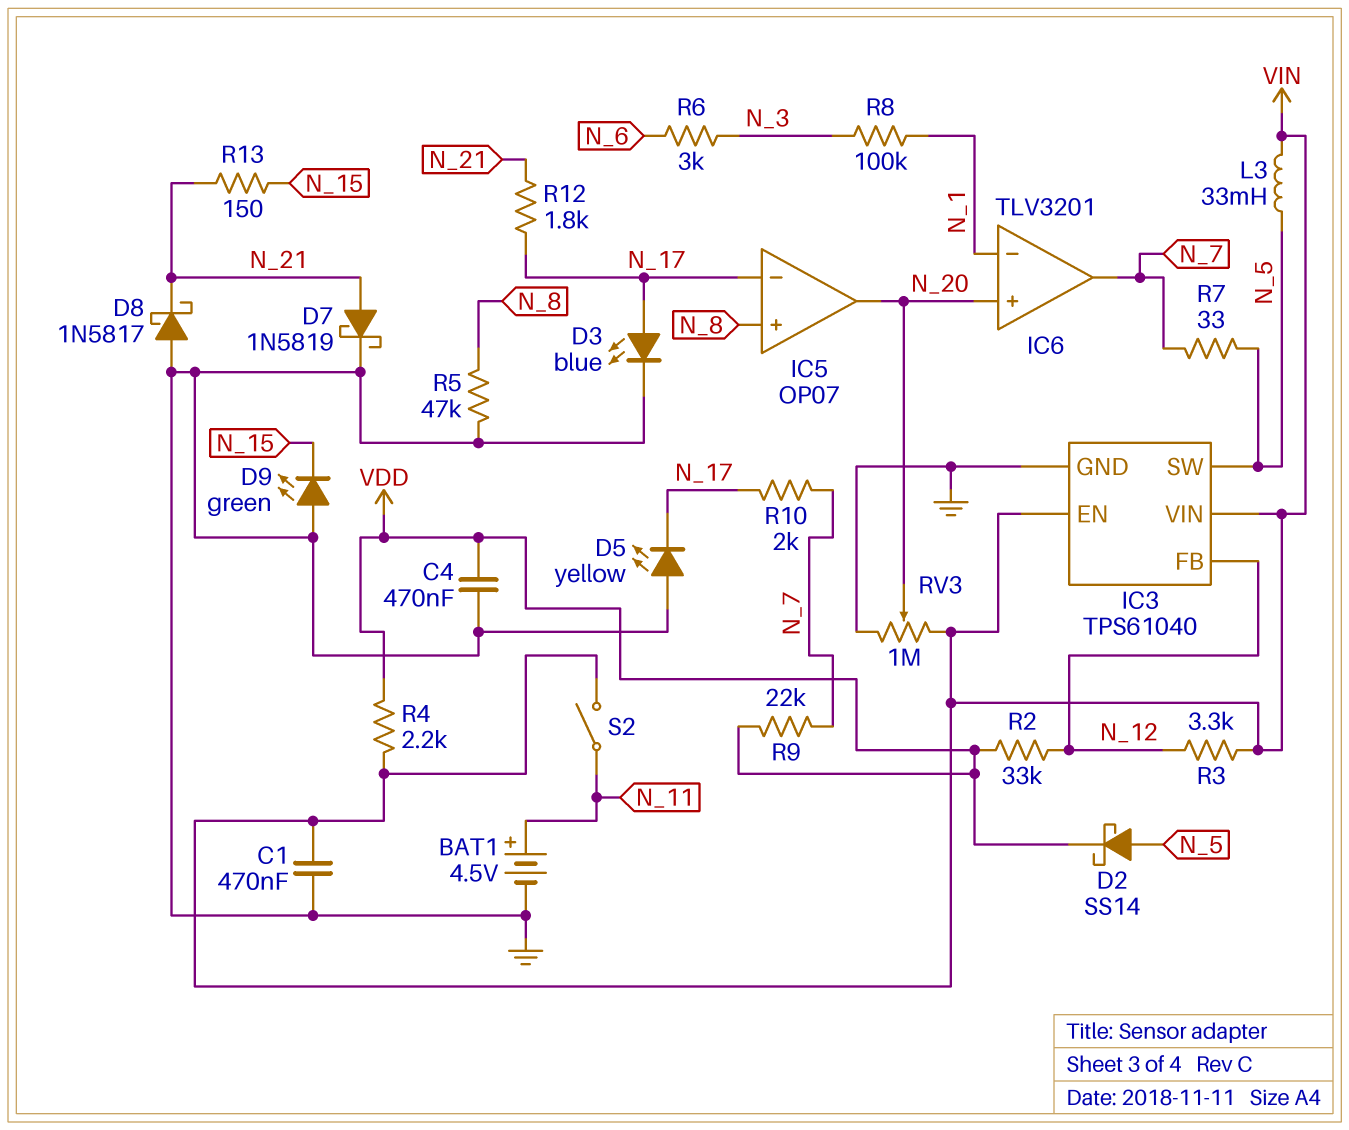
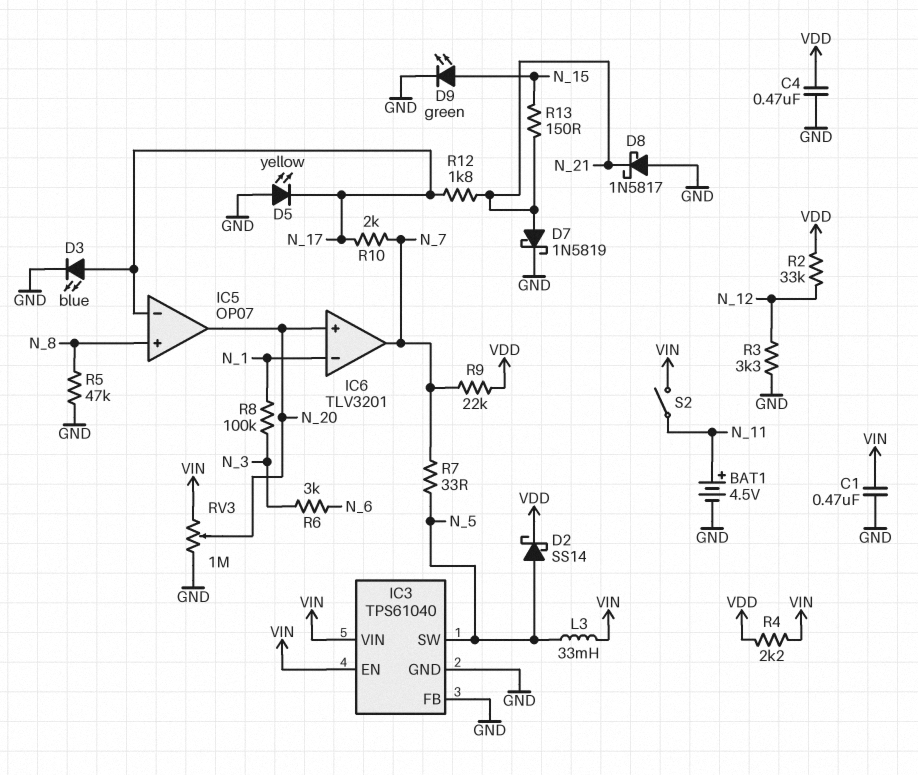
D9: LED green (A GND, K N_15) -> LED green (A N_15, K GND)
IC3 pin FB: N_12 -> GND
R3: 3.3k (N_12, VIN) -> 3.3k (GND, N_12)

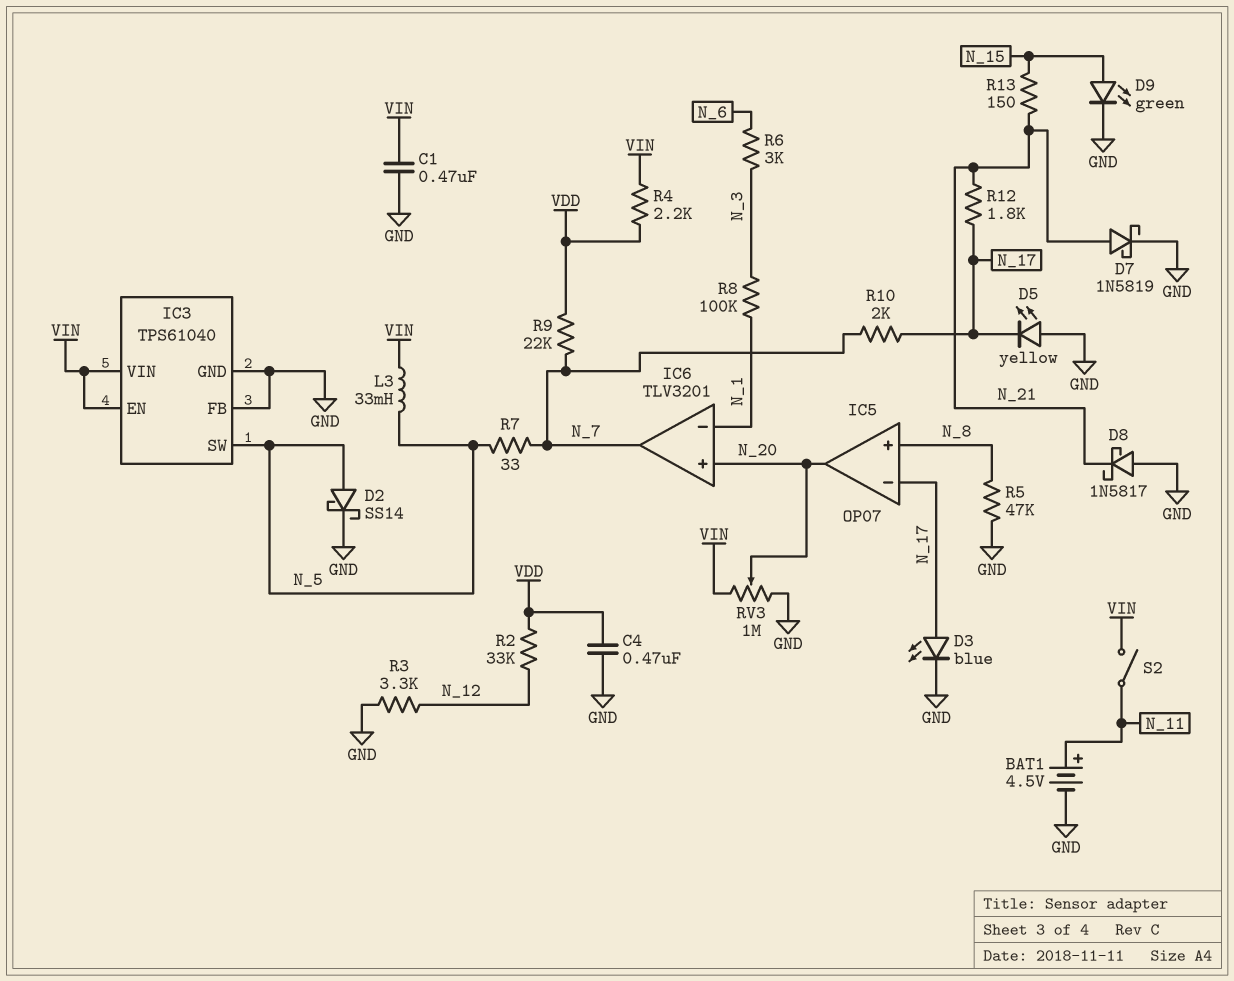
D2: schottky SS14 (A N_5, K VDD) -> schottky SS14 (A N_5, K GND)

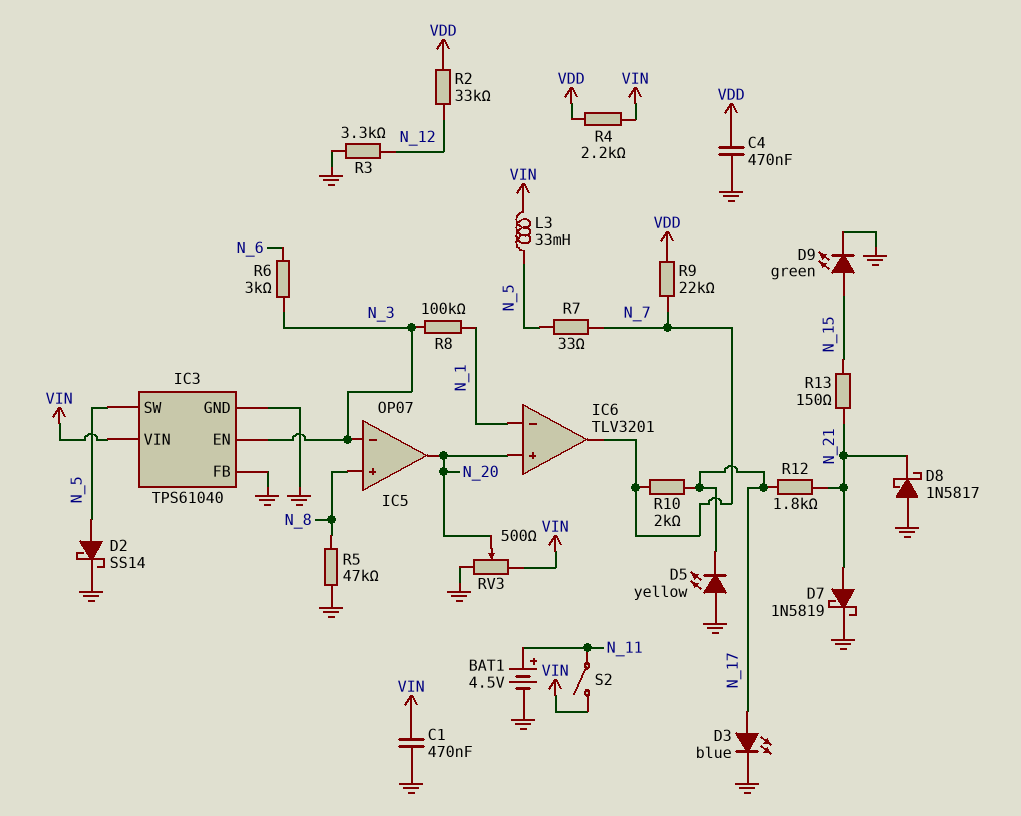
IC3 pin EN: VIN -> N_3
IC5 pin in-: N_17 -> N_3
RV3: 1M (GND, VIN, wiper N_20) -> 500 (GND, VIN, wiper N_20)

